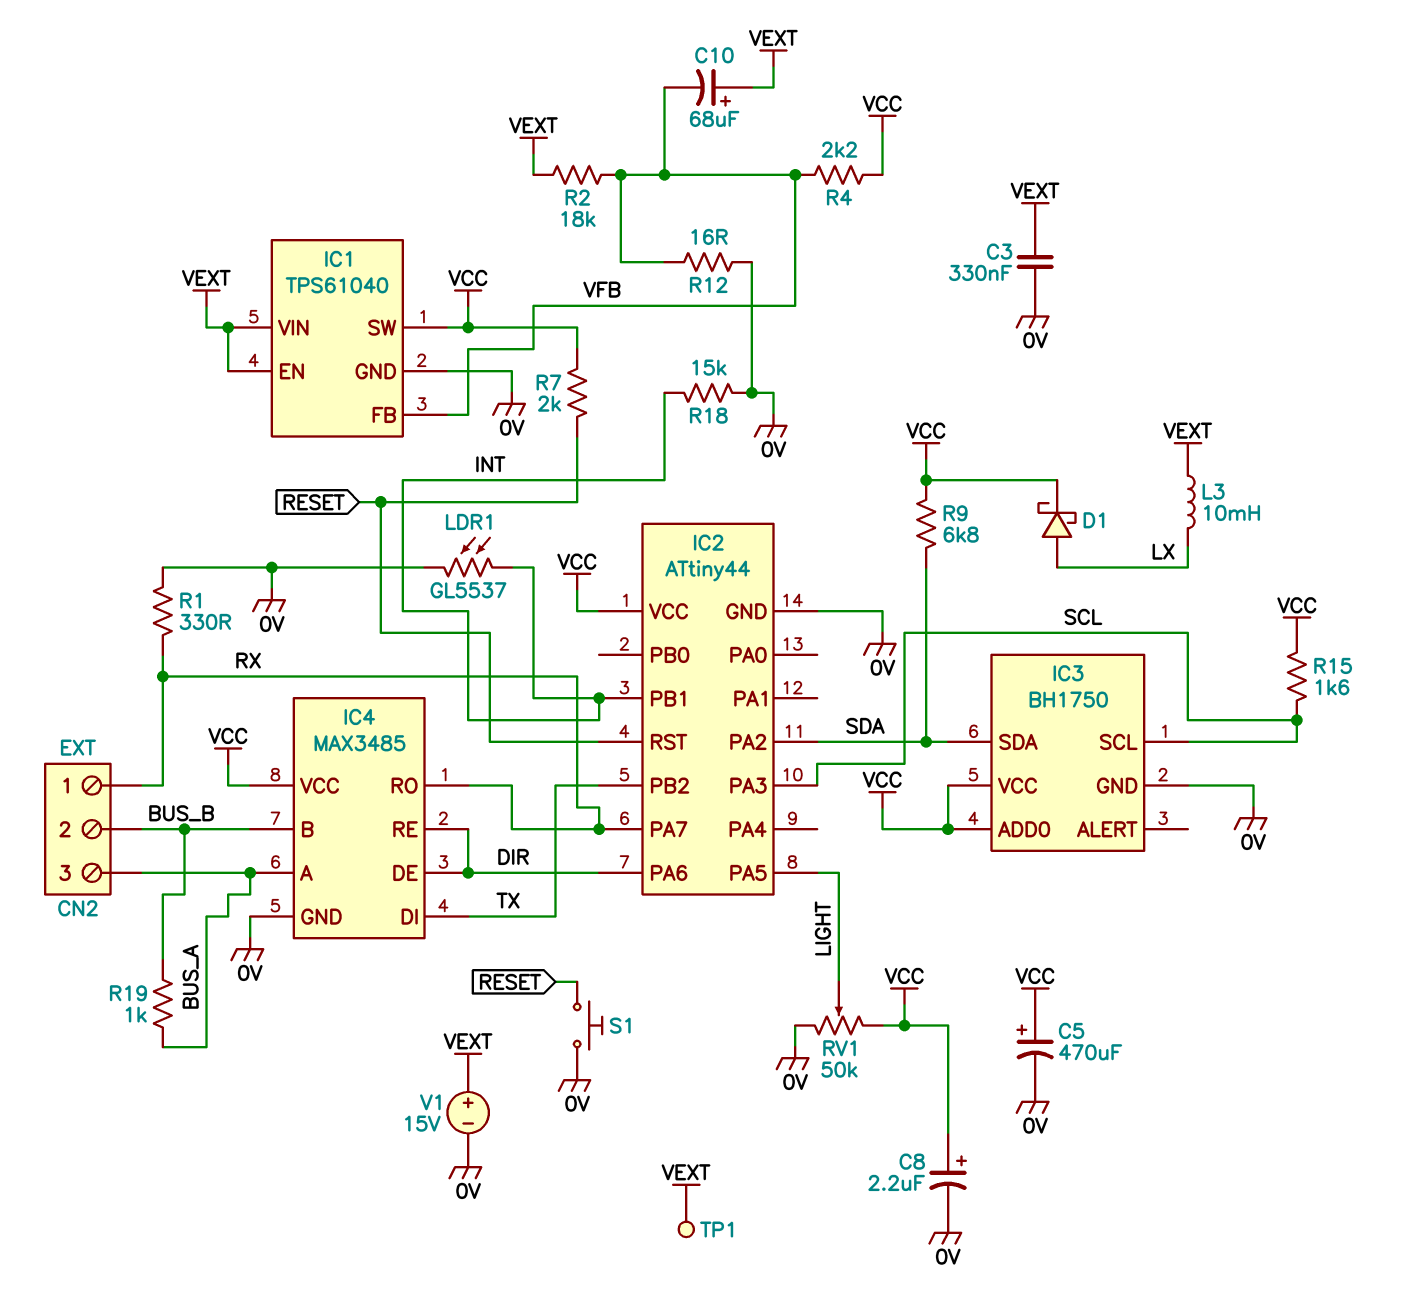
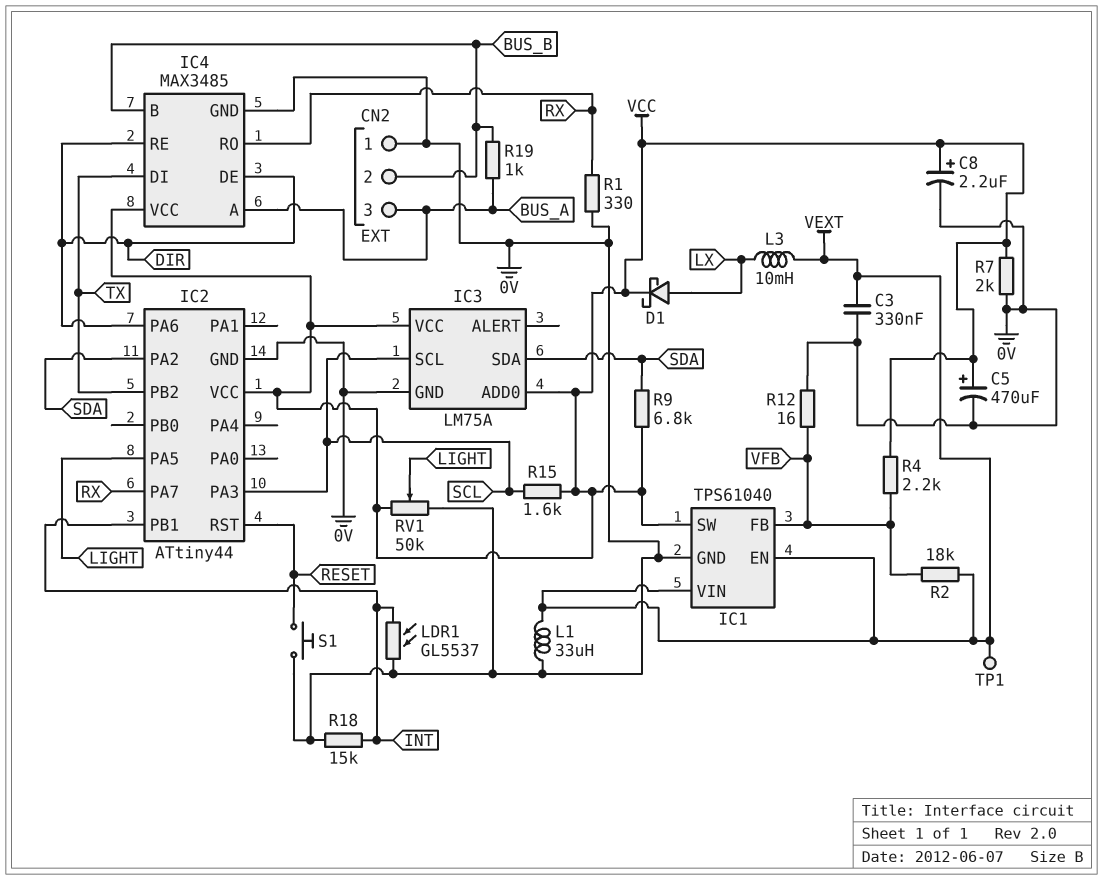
C10: 68uF (plus VEXT, minus VFB) -> none
CN2 pin 1: RX -> 0V
IC3: BH1750 -> LM75A
L1: none -> 33uH (0V, VEXT)
R7: 2k (RESET, VCC) -> 2k (0V, VCC)
V1: 15V (plus VEXT, minus 0V) -> none

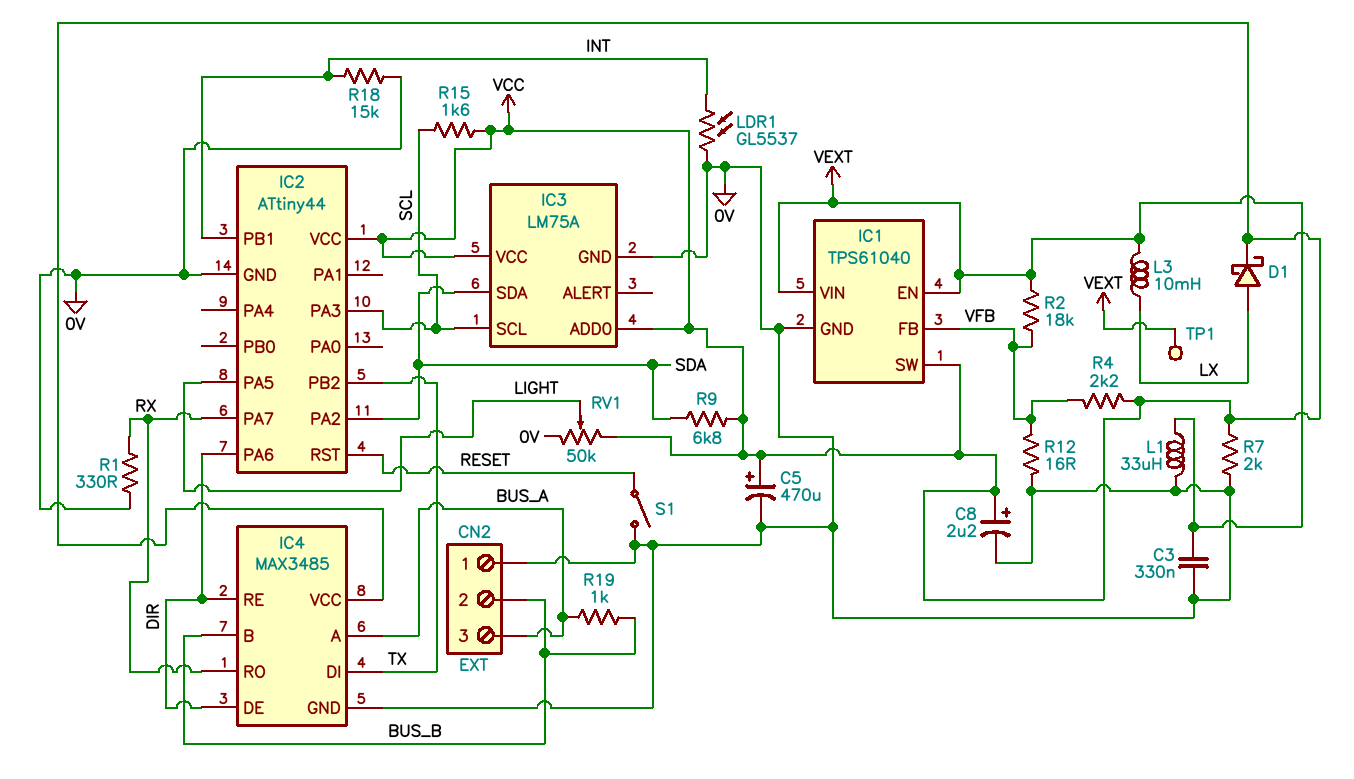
S1: button (0V, RESET) -> switch (0V, RESET)

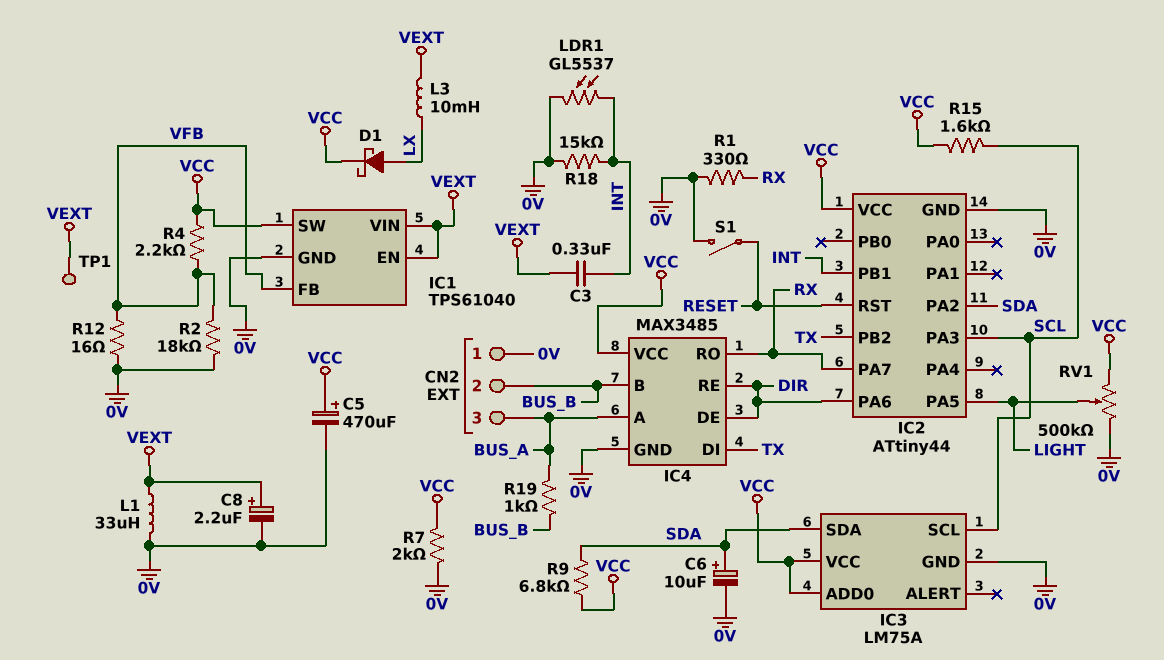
C3: 330nF (0V, VEXT) -> 330nF (INT, VEXT)
C6: none -> 10uF (plus SDA, minus 0V)
C8: 2.2uF (plus VCC, minus 0V) -> 2.2uF (plus VEXT, minus 0V)
R2: 18k (VEXT, VFB) -> 18k (0V, VFB)
RV1: 50k (0V, VCC, wiper LIGHT) -> 500k (0V, VCC, wiper LIGHT)

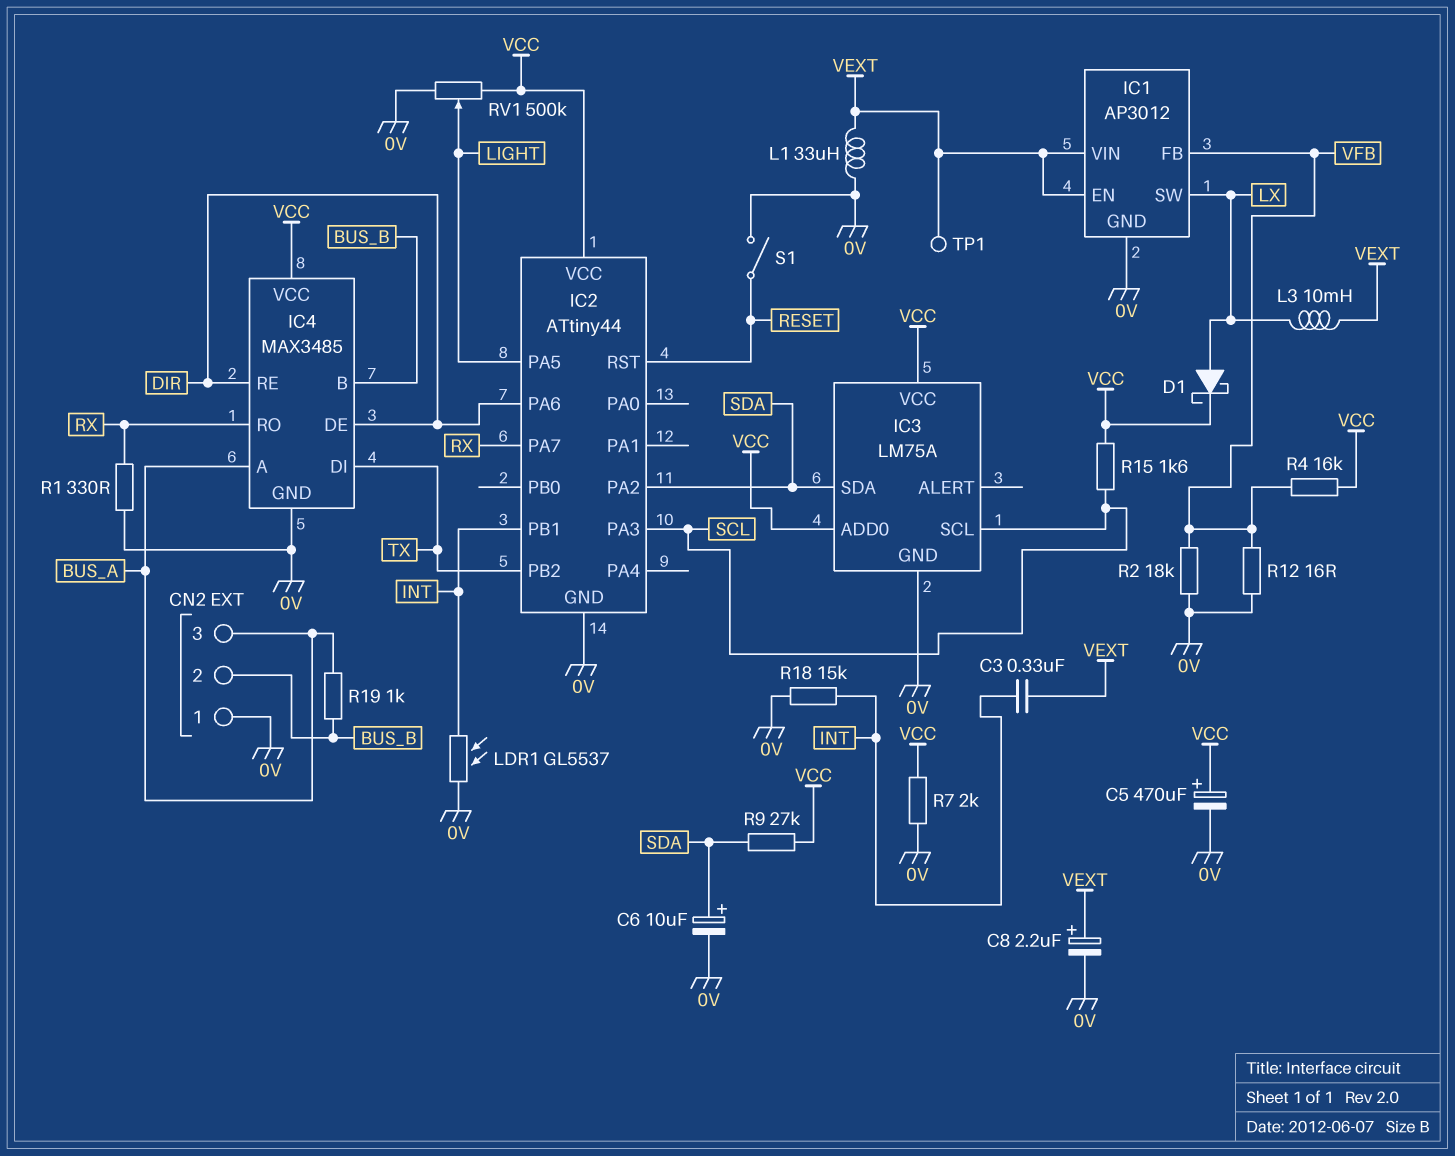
IC1: TPS61040 -> AP3012
IC1 pin SW: VCC -> LX
R4: 2.2k (VCC, VFB) -> 16k (VCC, VFB)
R9: 6.8k (SDA, VCC) -> 27k (SDA, VCC)

